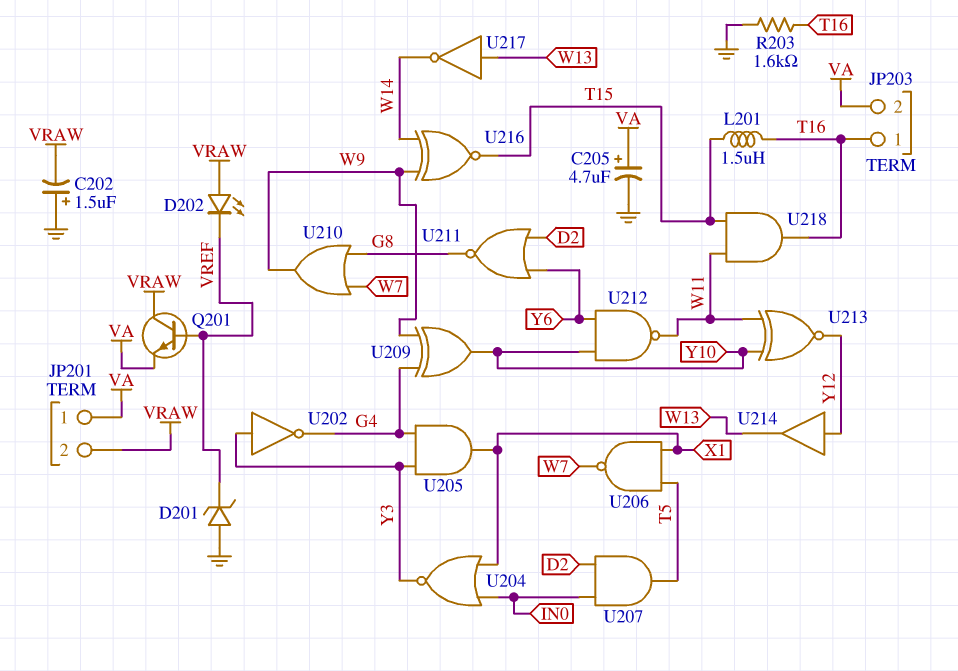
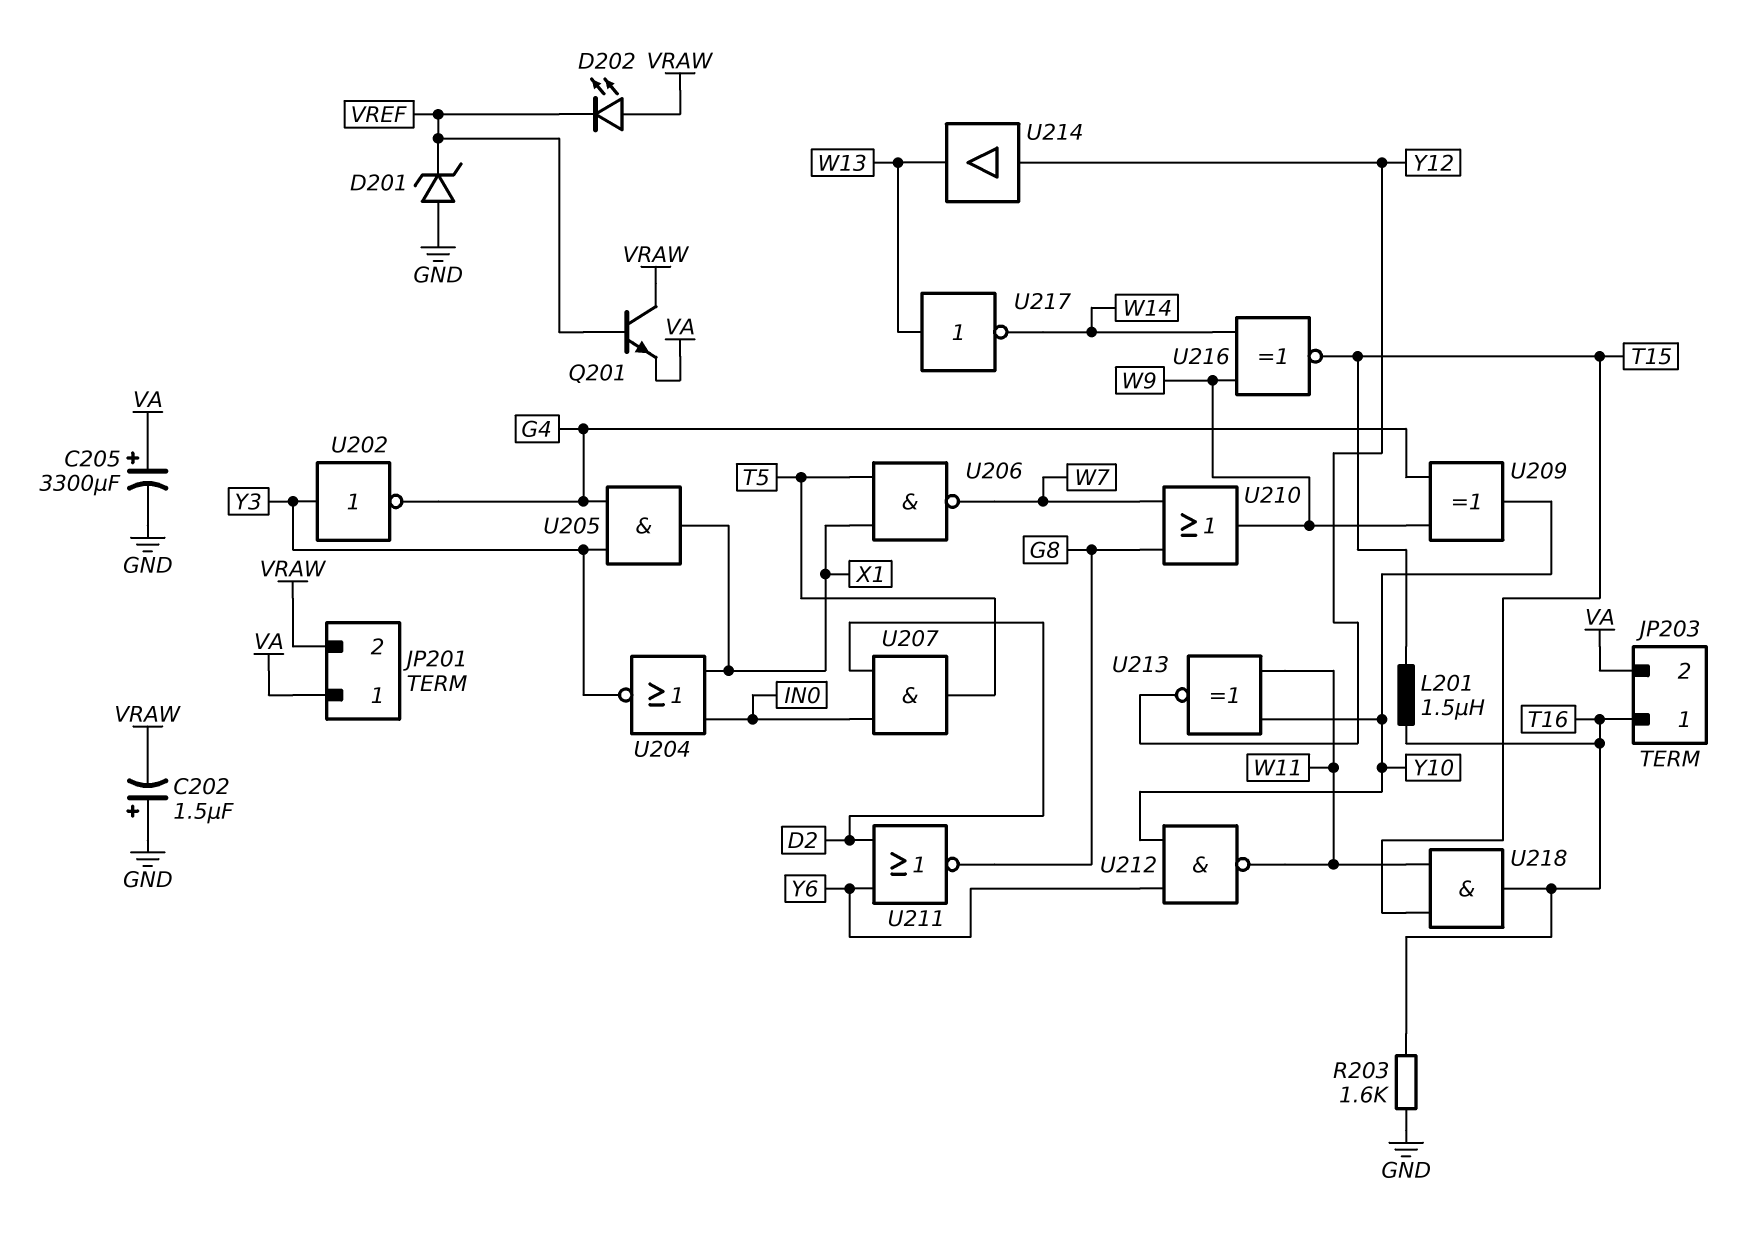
C205: 4.7uF (plus VA, minus GND) -> 3300uF (plus VA, minus GND)

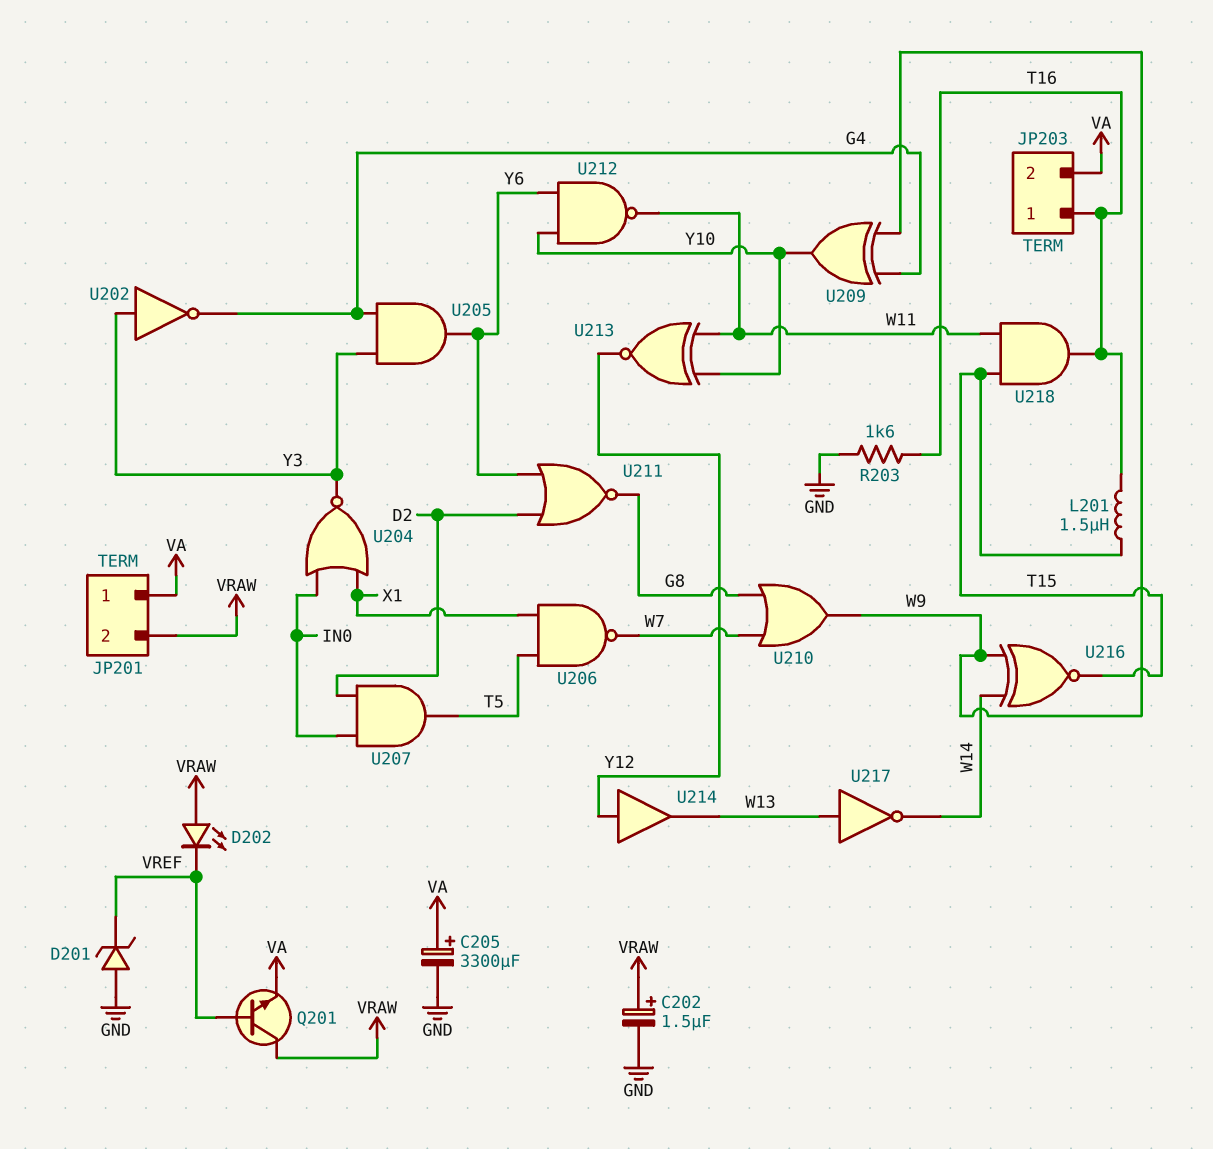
C202: 1.5uF (plus GND, minus VRAW) -> 1.5uF (plus VRAW, minus GND)
U205: AND (in G4, in Y3, out X1) -> AND (in G4, in Y3, out Y6)

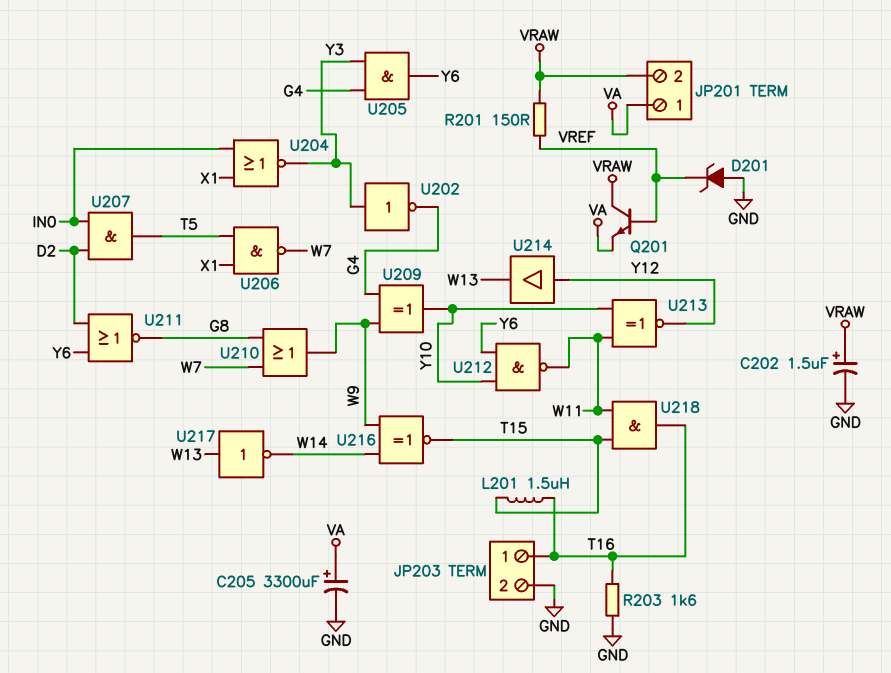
D202: LED (A VRAW, K VREF) -> none
JP203 pin 2: VA -> GND
R201: none -> 150 (VRAW, VREF)

